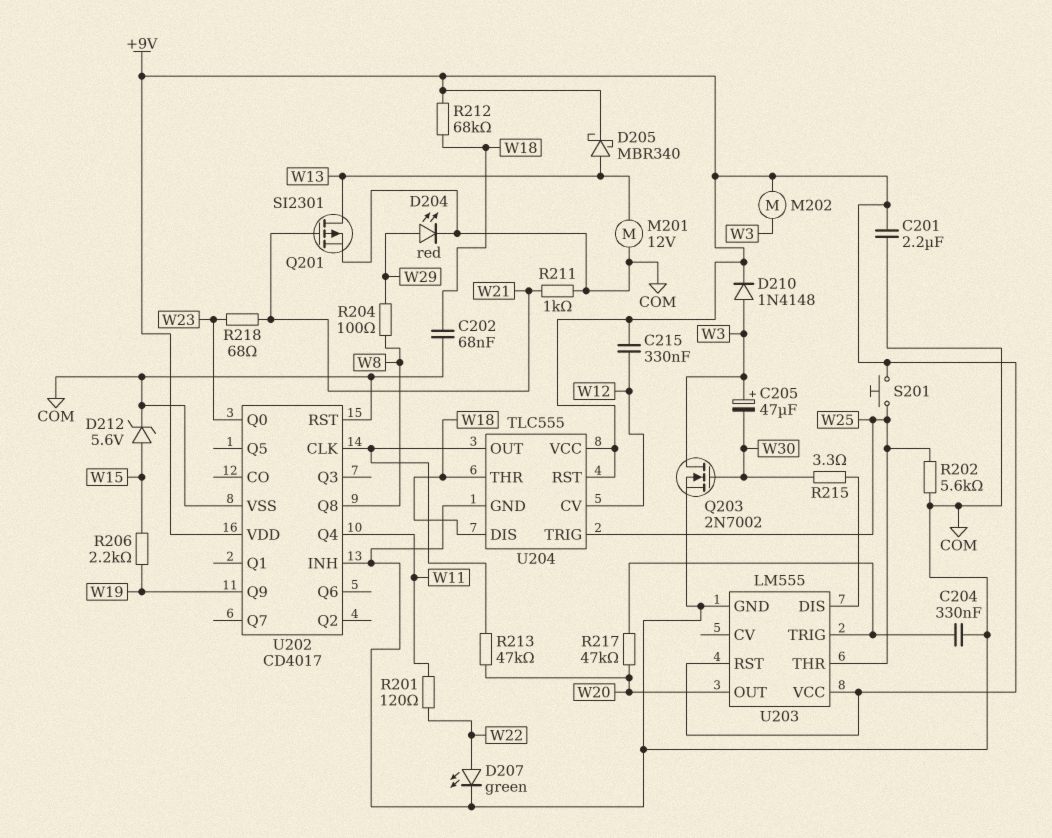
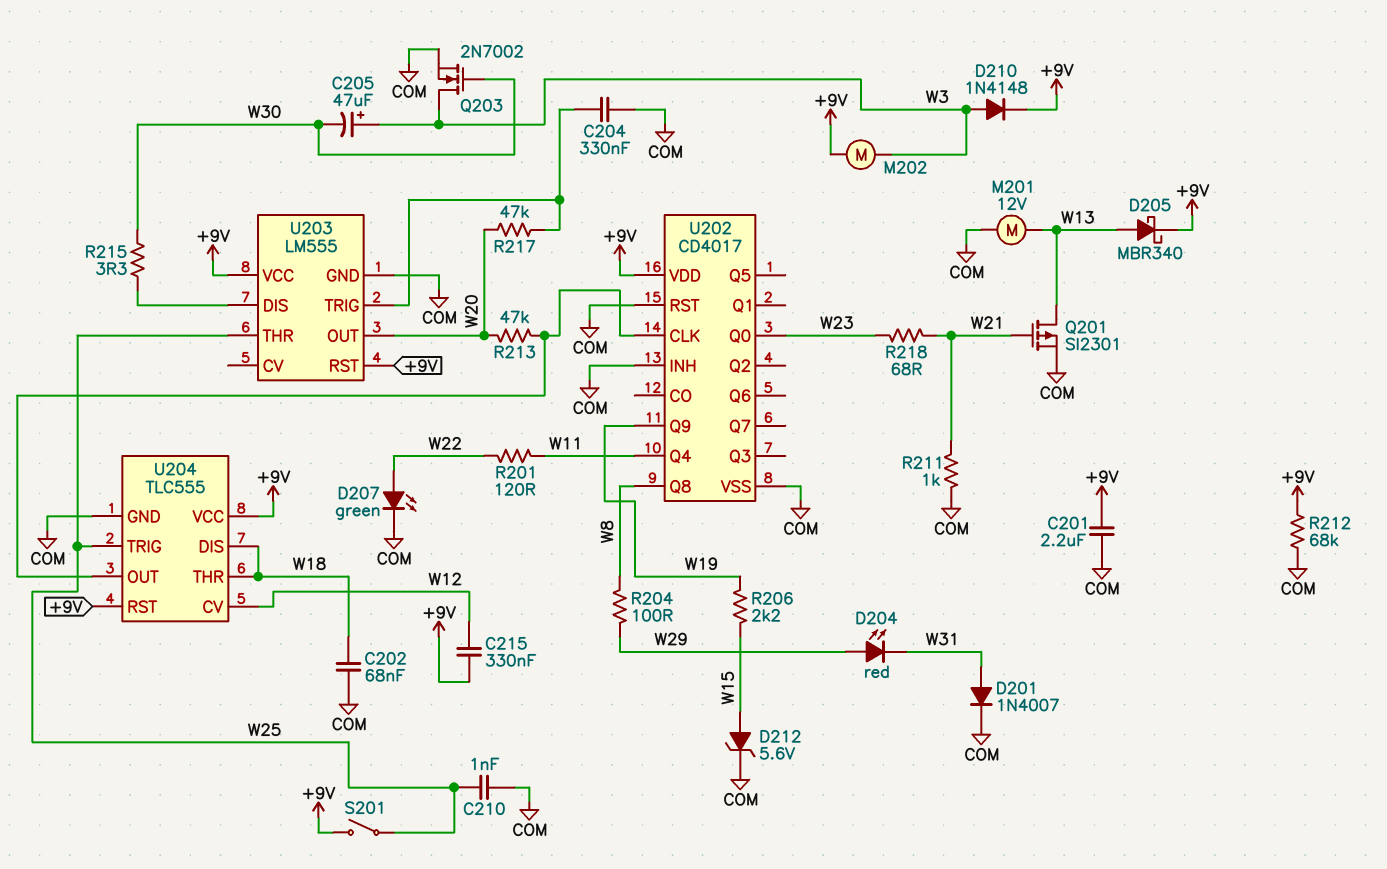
C210: none -> 1nF (COM, W25)
D201: none -> diode 1N4007 (A W31, K COM)
D204: LED red (A W29, K COM) -> LED red (A W29, K W31)
R202: 5.6k (COM, W25) -> none
R212: 68k (+9V, W18) -> 68k (+9V, COM)
S201: button (+9V, W25) -> switch (+9V, W25)

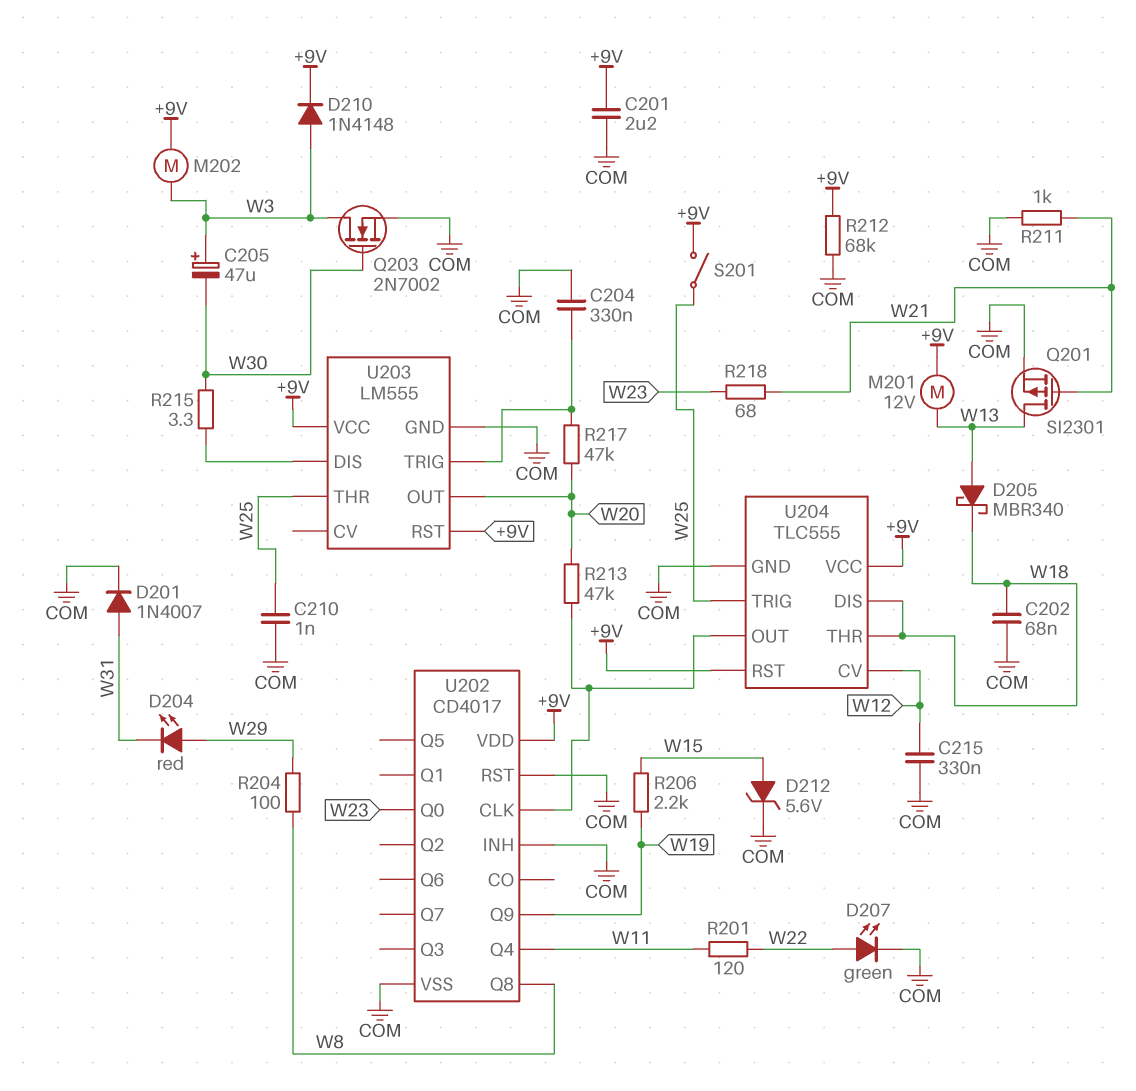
C215: 330nF (+9V, W12) -> 330nF (COM, W12)
D205: schottky MBR340 (A W13, K +9V) -> schottky MBR340 (A W13, K W18)
M201: motor 12V (COM, W13) -> motor 12V (+9V, W13)

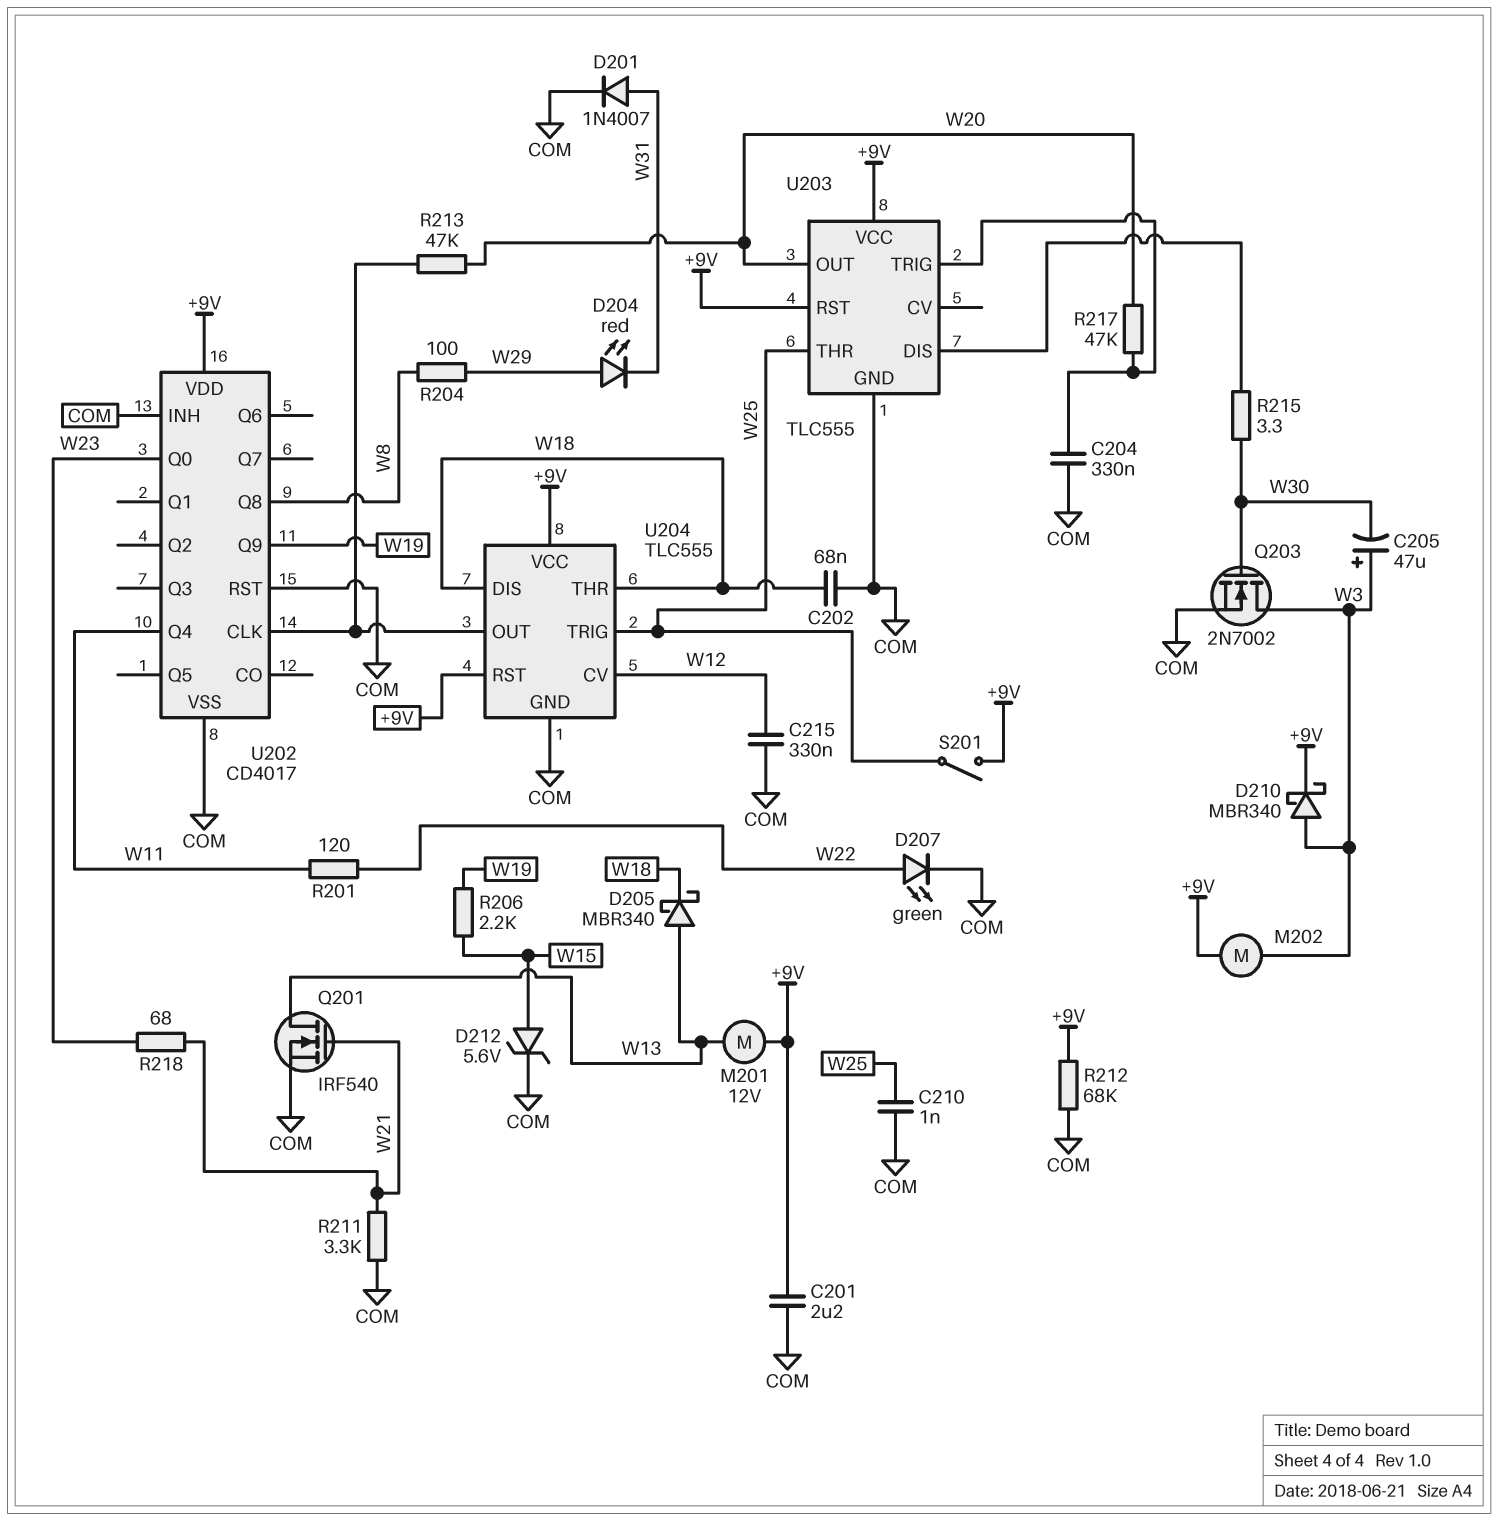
D210: diode 1N4148 (A W3, K +9V) -> schottky MBR340 (A W3, K +9V)
Q201: PMOS SI2301 (G W21, D W13, S COM) -> NMOS IRF540 (G W21, D W13, S COM)
R211: 1k (COM, W21) -> 3.3k (COM, W21)
U203: LM555 -> TLC555

